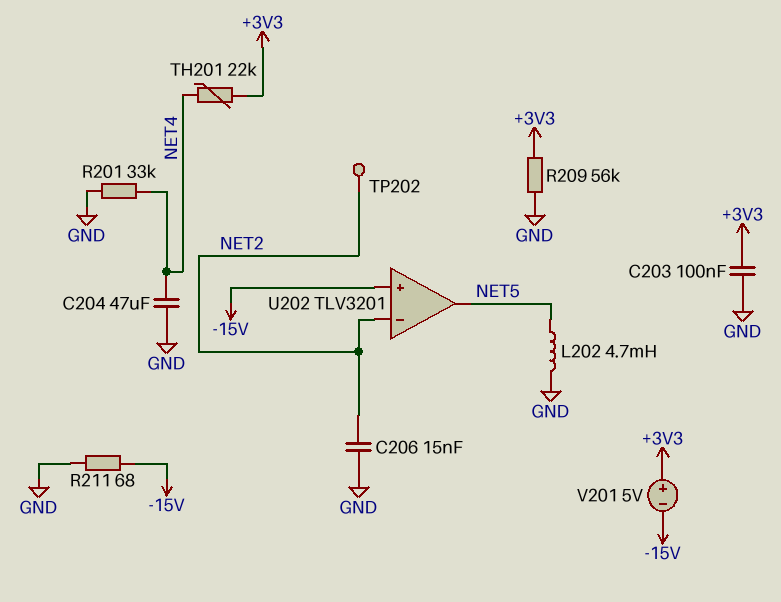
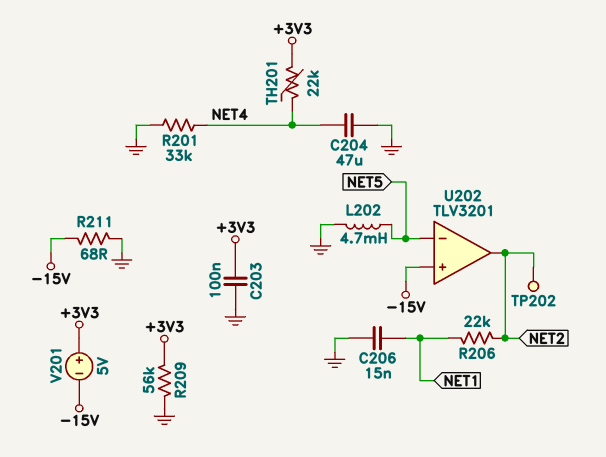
C206: 15nF (GND, NET2) -> 15nF (GND, NET1)
R206: none -> 22k (NET1, NET2)
U202 pin in-: NET2 -> NET5
U202 pin out: NET5 -> NET2

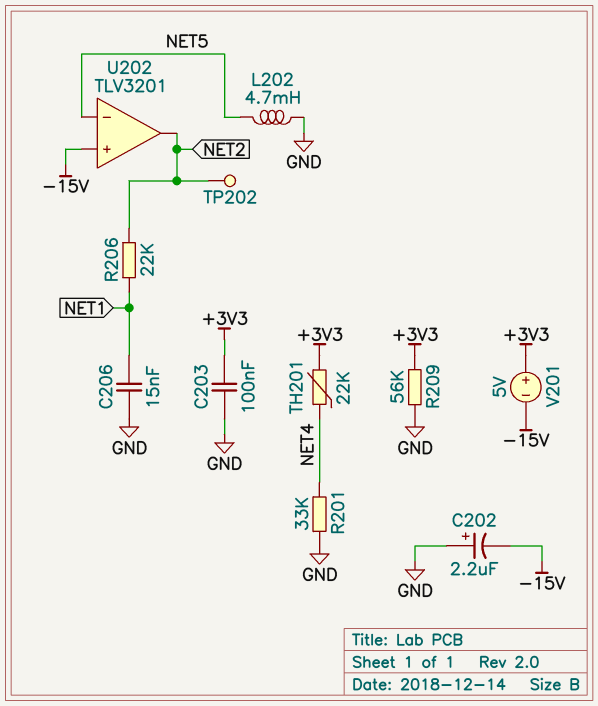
C202: none -> 2.2uF (plus GND, minus -15V)
C204: 47uF (GND, NET4) -> none
R211: 68 (-15V, GND) -> none

